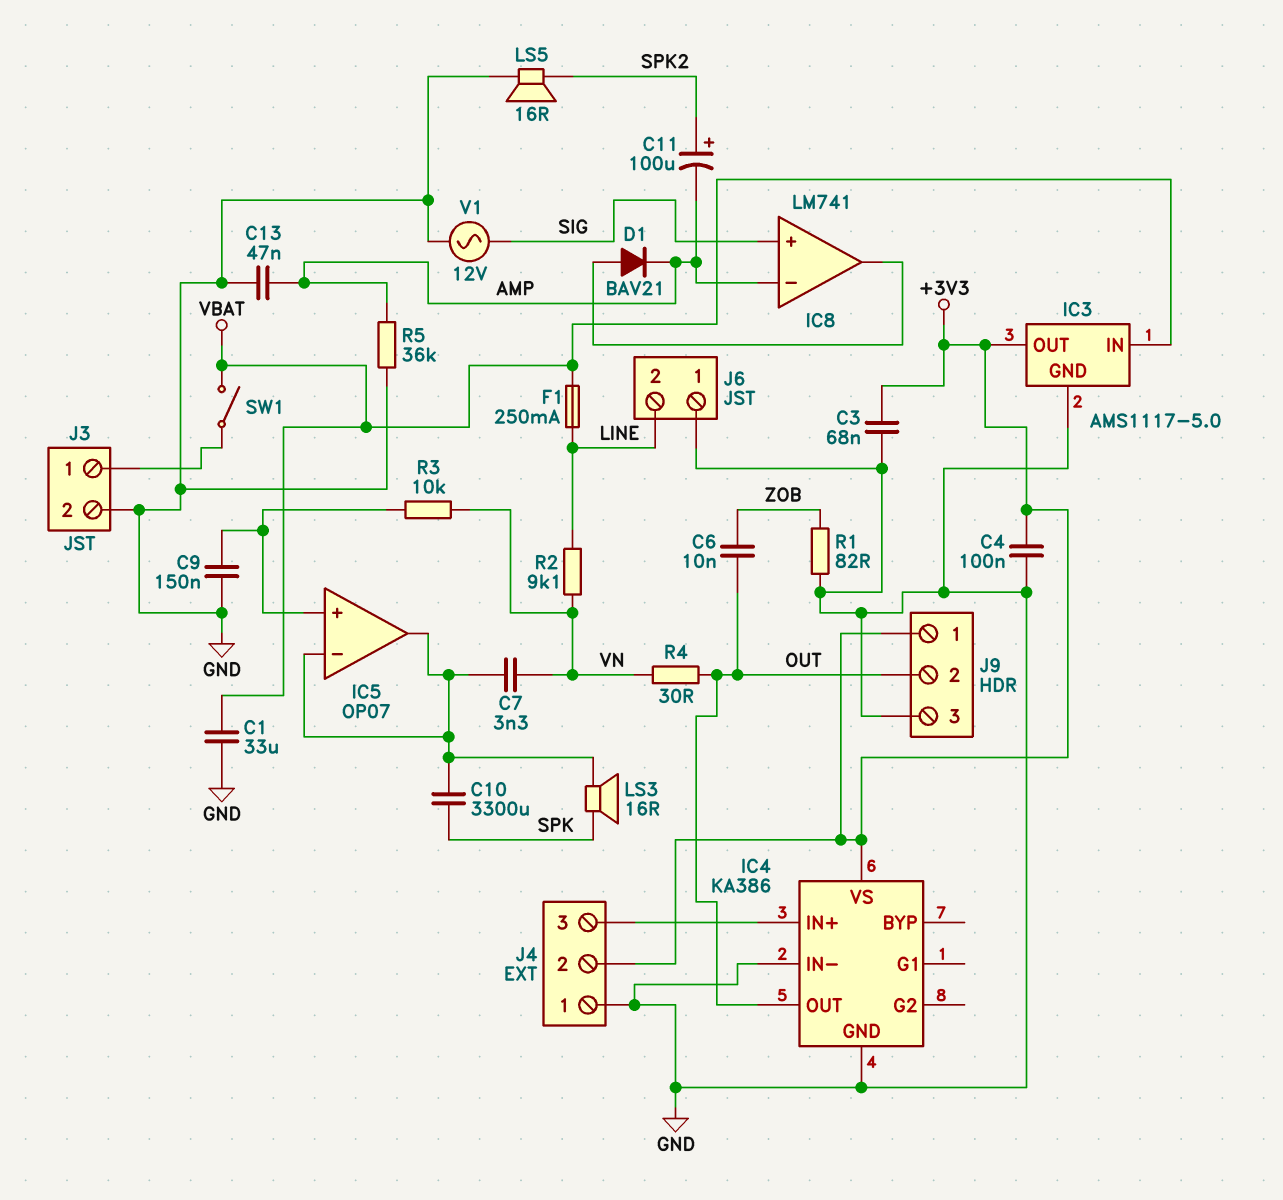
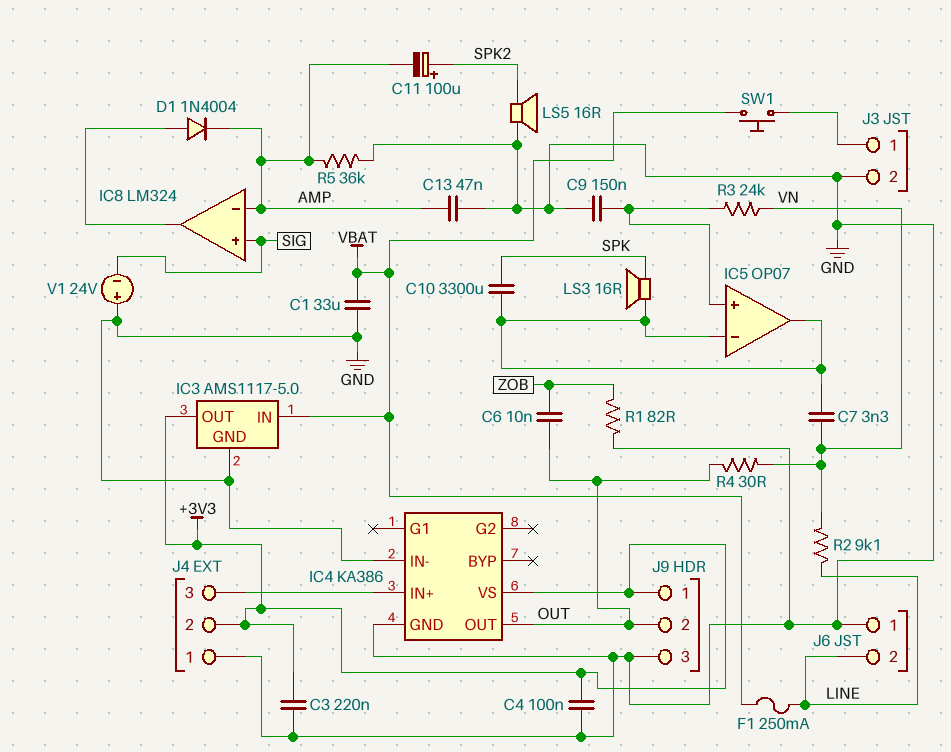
C3: 68nF (+3V3, GND) -> 220nF (+3V3, GND)
D1: diode BAV21 (A IC8/out, K AMP) -> diode 1N4004 (A IC8/out, K AMP)
IC8: LM741 -> LM324
R3: 10k (IC5/in+, VN) -> 24k (IC5/in+, VN)
SW1: switch (J3/1, VBAT) -> button (J3/1, VBAT)
V1: AC 12V (GND, SIG) -> 24V (plus GND, minus SIG)

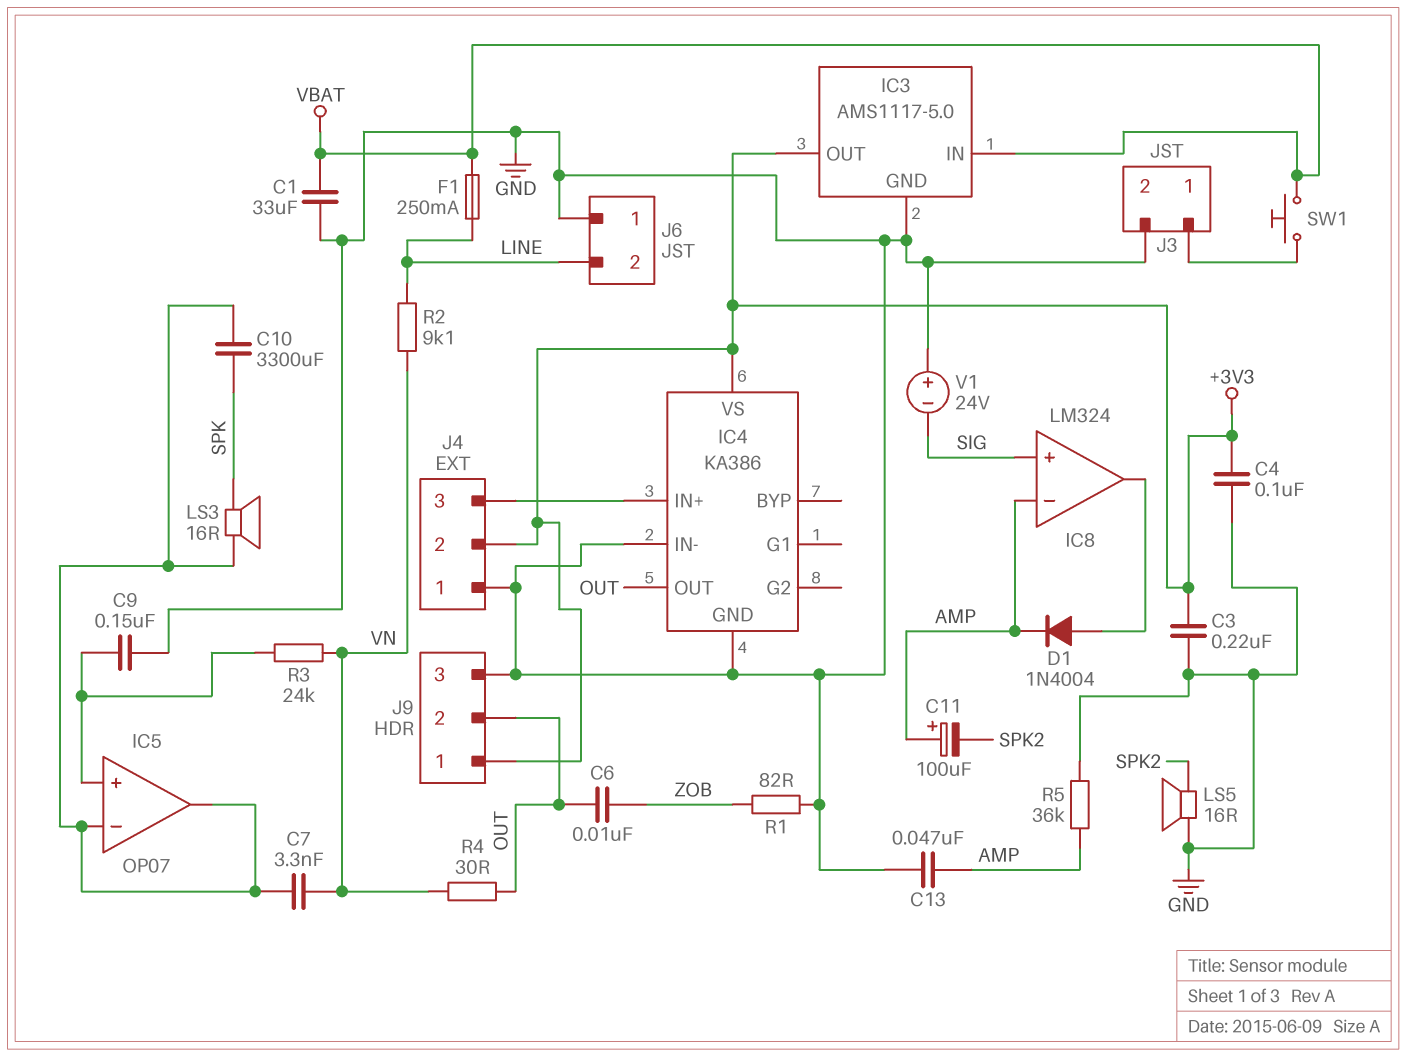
C11: 100uF (plus SPK2, minus AMP) -> 100uF (plus AMP, minus SPK2)

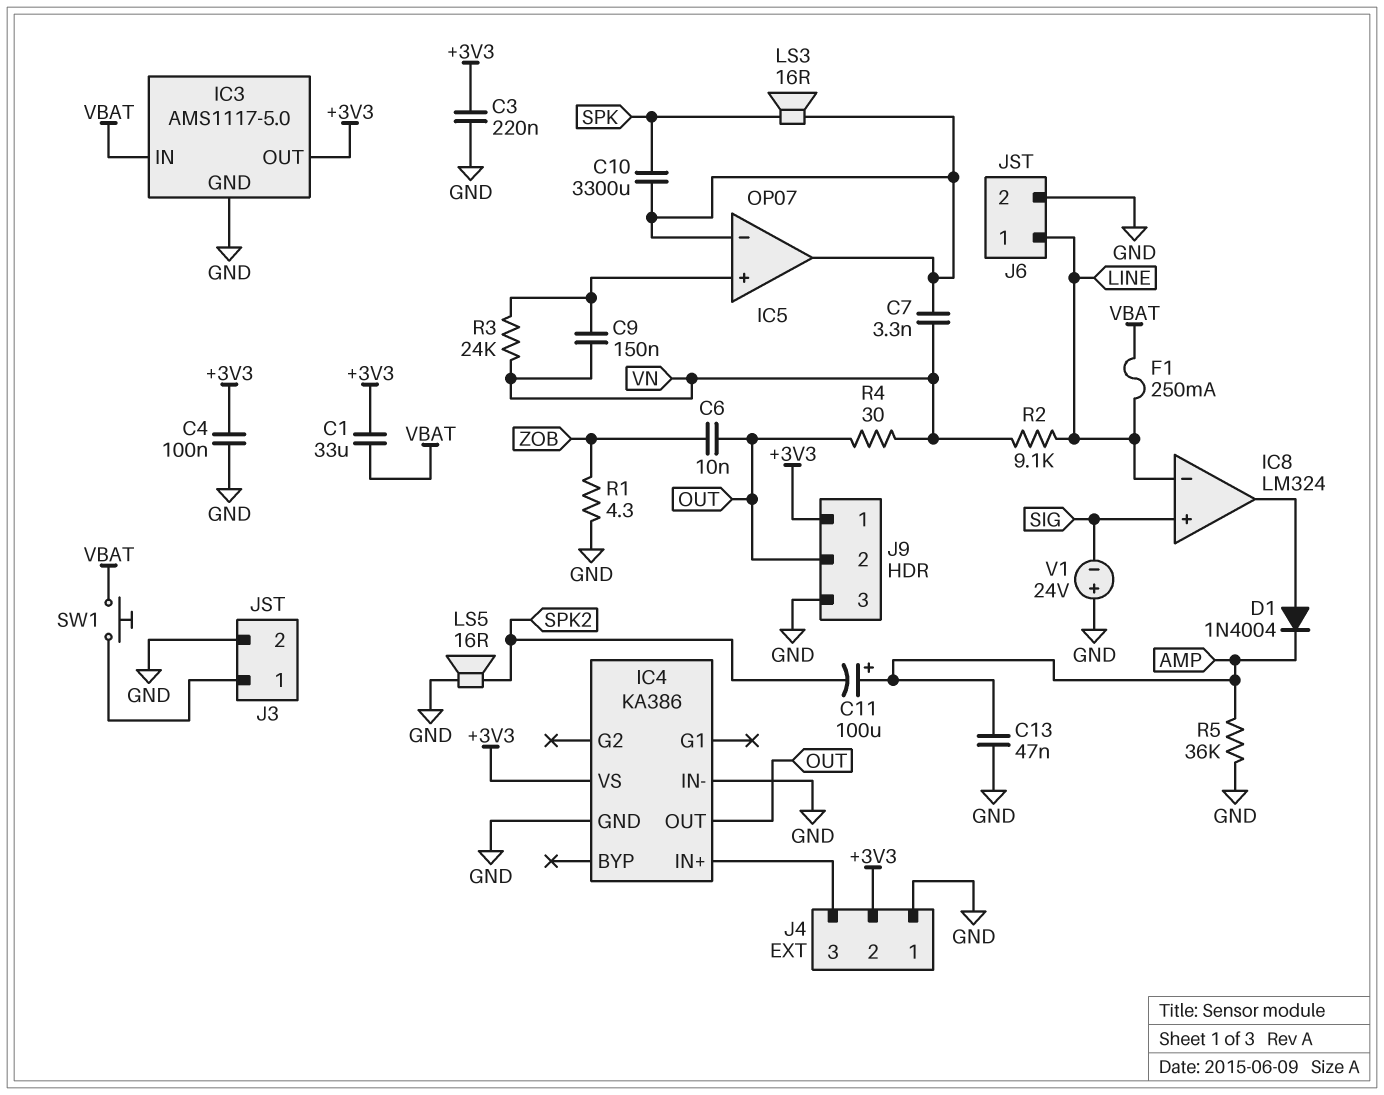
C1: 33uF (GND, VBAT) -> 33uF (+3V3, VBAT)
C9: 150nF (GND, IC5/in+) -> 150nF (IC5/in+, VN)
IC8 pin in-: AMP -> LINE
J6 pin 1: GND -> LINE
J6 pin 2: LINE -> GND
R1: 82 (GND, ZOB) -> 4.3 (GND, ZOB)

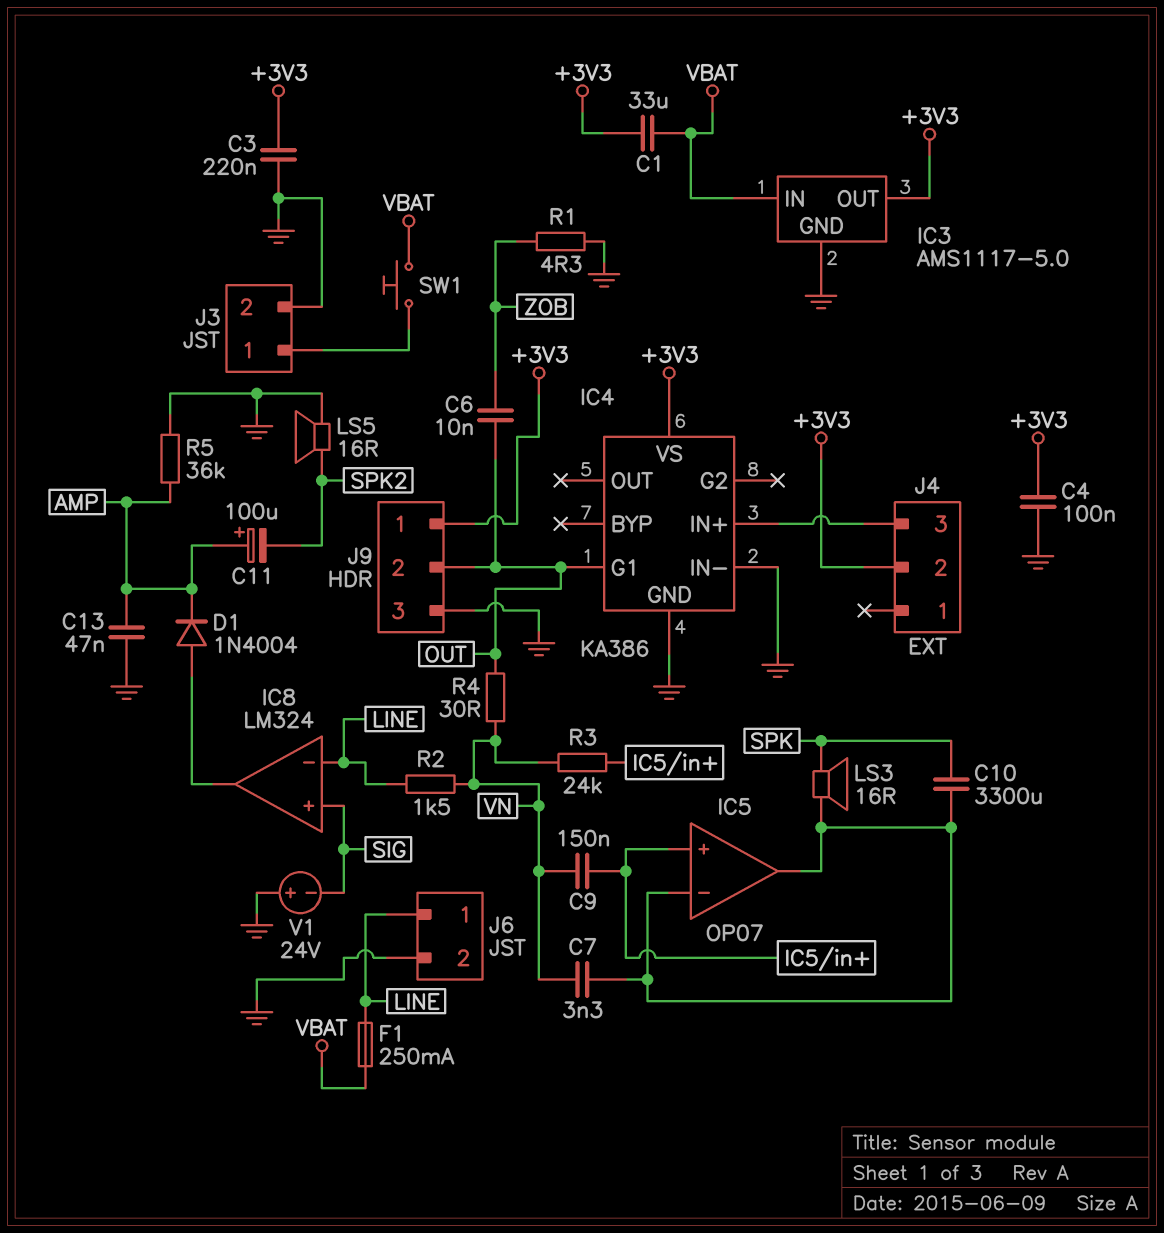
IC4 pin G1: none -> OUT
IC4 pin OUT: OUT -> none
J4 pin 1: GND -> none
R2: 9.1k (LINE, VN) -> 1.5k (LINE, VN)

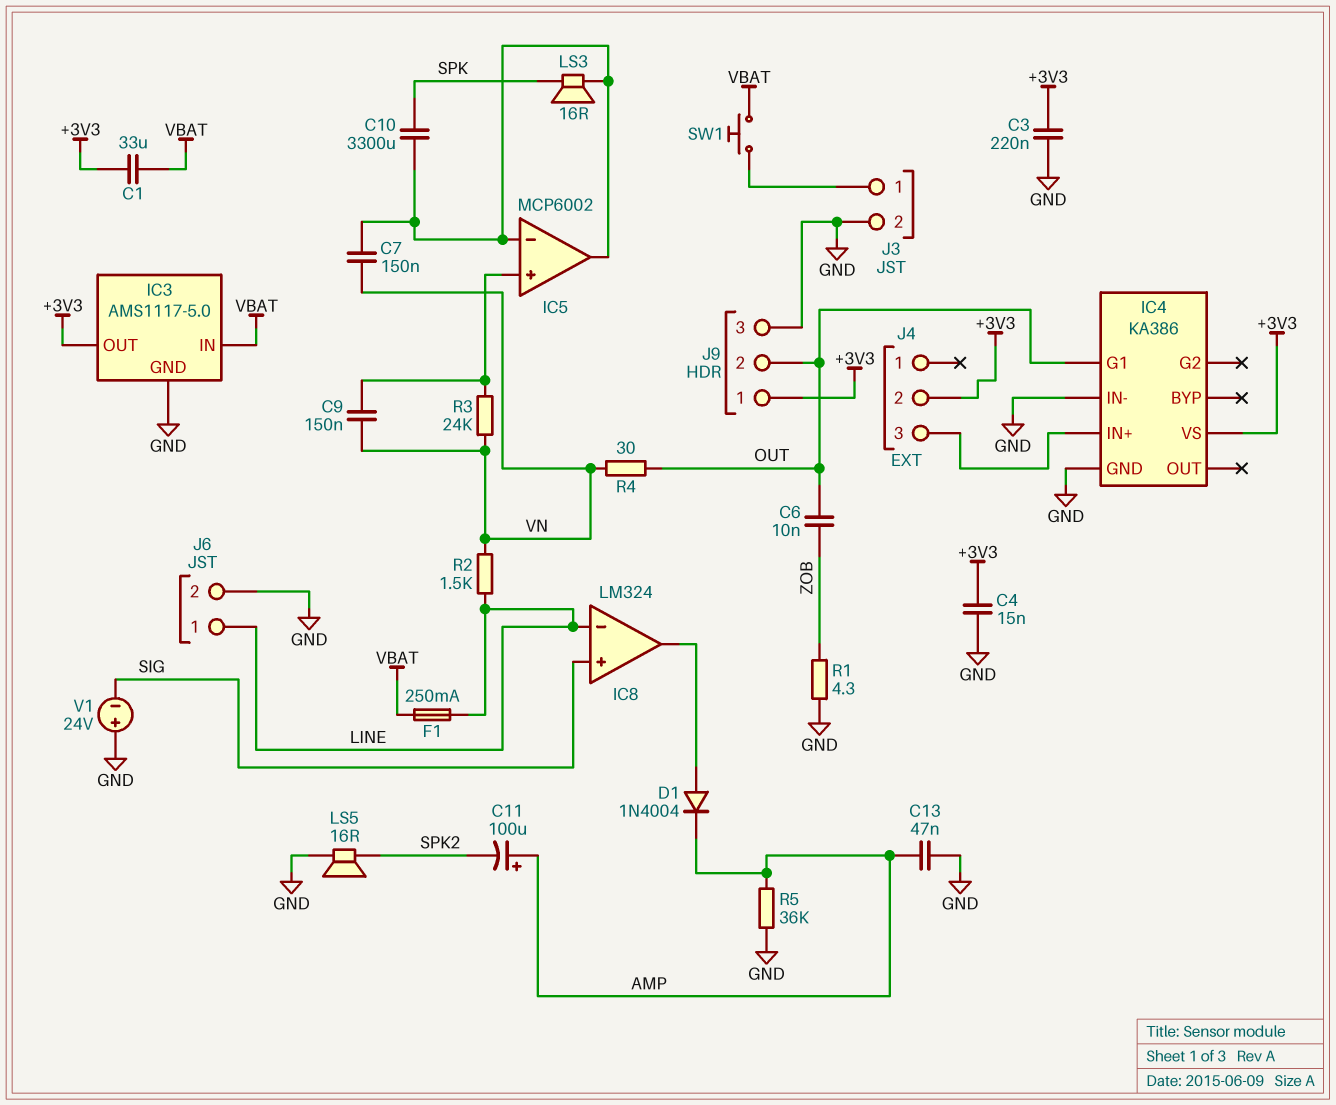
C4: 100nF (+3V3, GND) -> 15nF (+3V3, GND)
C7: 3.3nF (IC5/in-, VN) -> 150nF (IC5/in-, VN)
IC5: OP07 -> MCP6002

